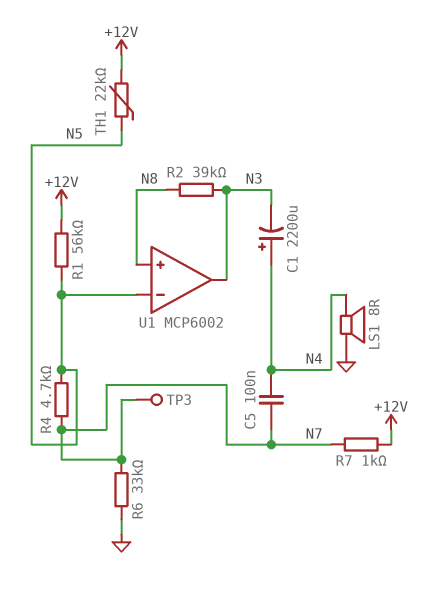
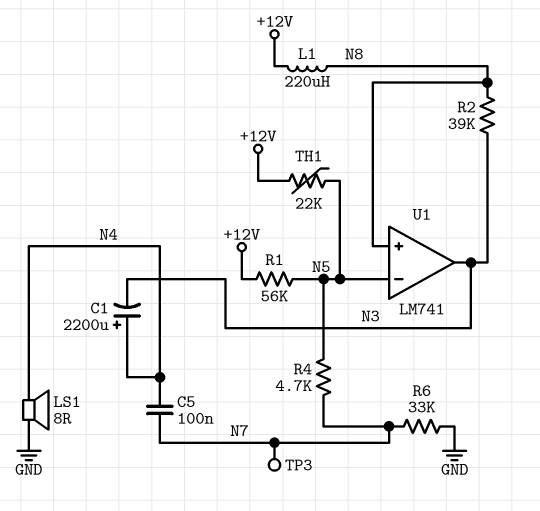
L1: none -> 220uH (+12V, N8)
R7: 1k (+12V, N7) -> none
U1: MCP6002 -> LM741

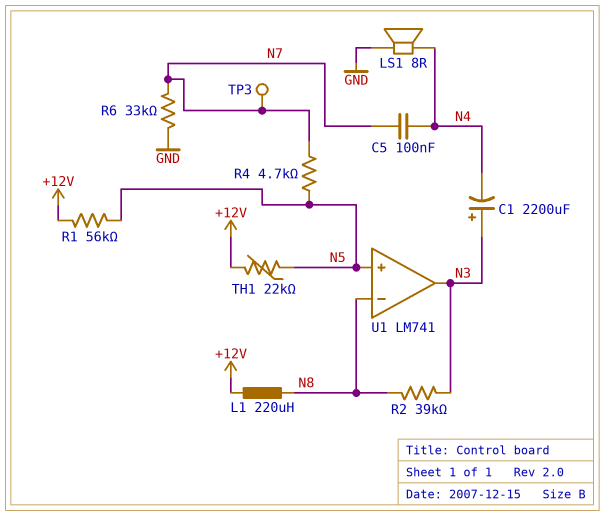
C1: 2200uF (plus N4, minus N3) -> 2200uF (plus N3, minus N4)
U1 pin in+: N8 -> N5
U1 pin in-: N5 -> N8

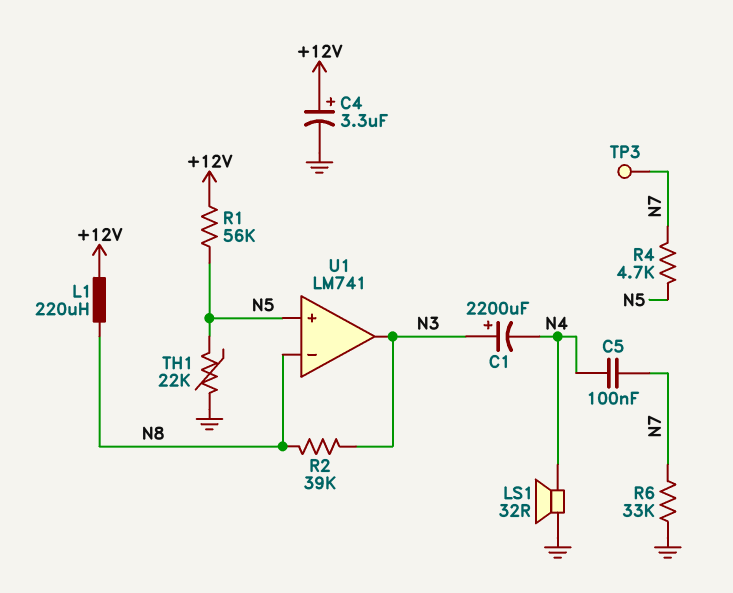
C4: none -> 3.3uF (plus +12V, minus GND)
LS1: speaker 8R (GND, N4) -> speaker 32R (GND, N4)
TH1: 22k (+12V, N5) -> 22k (GND, N5)

